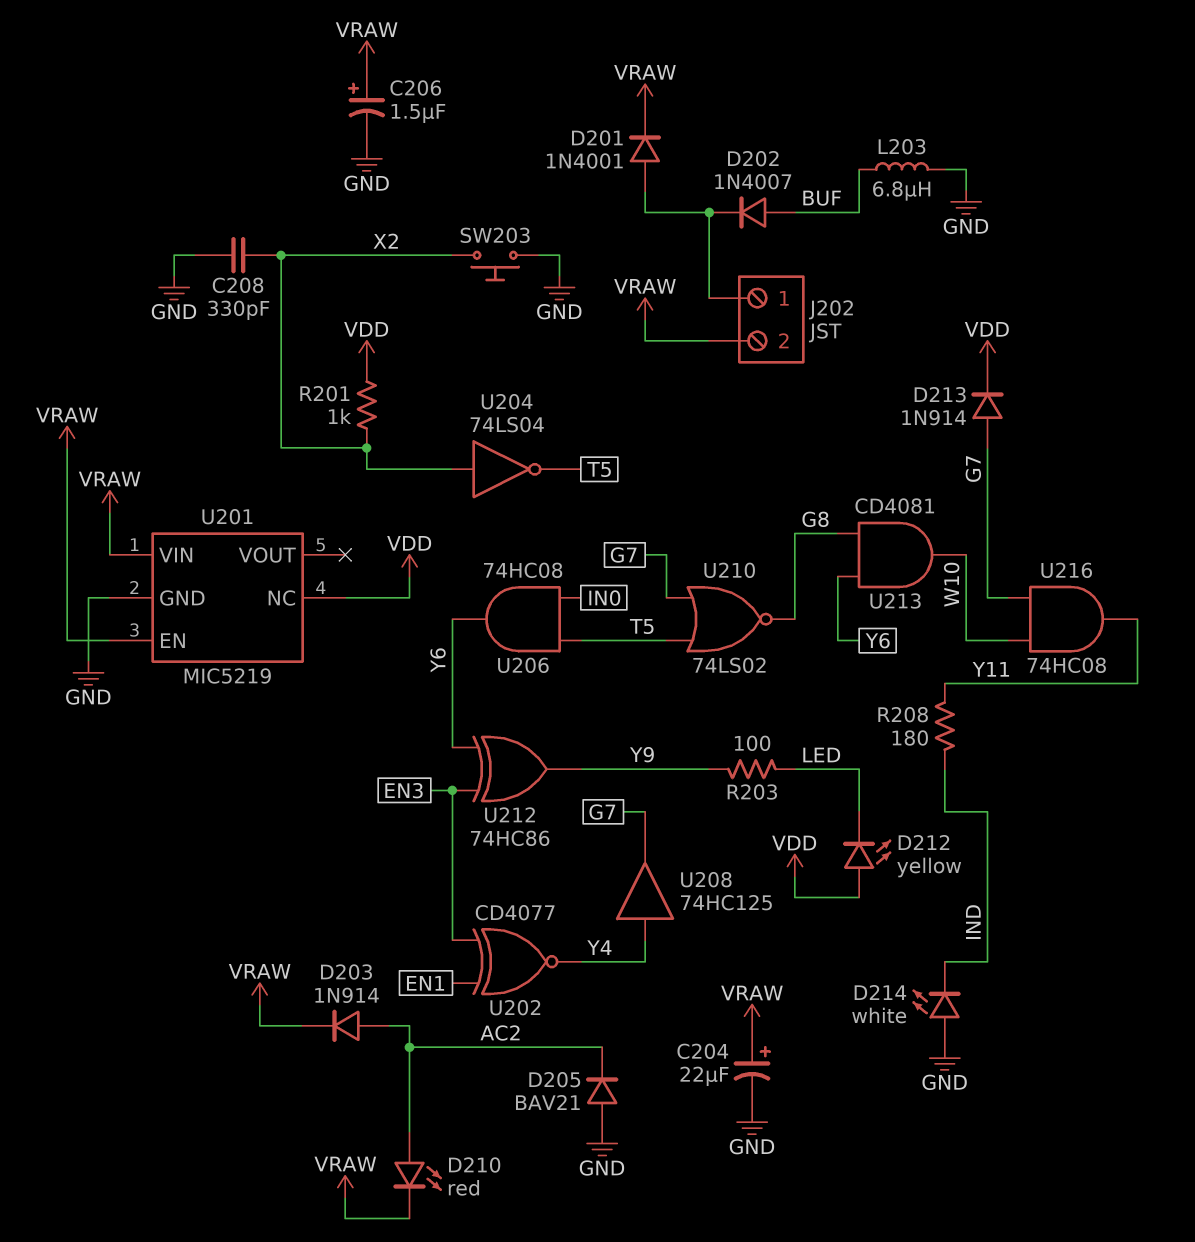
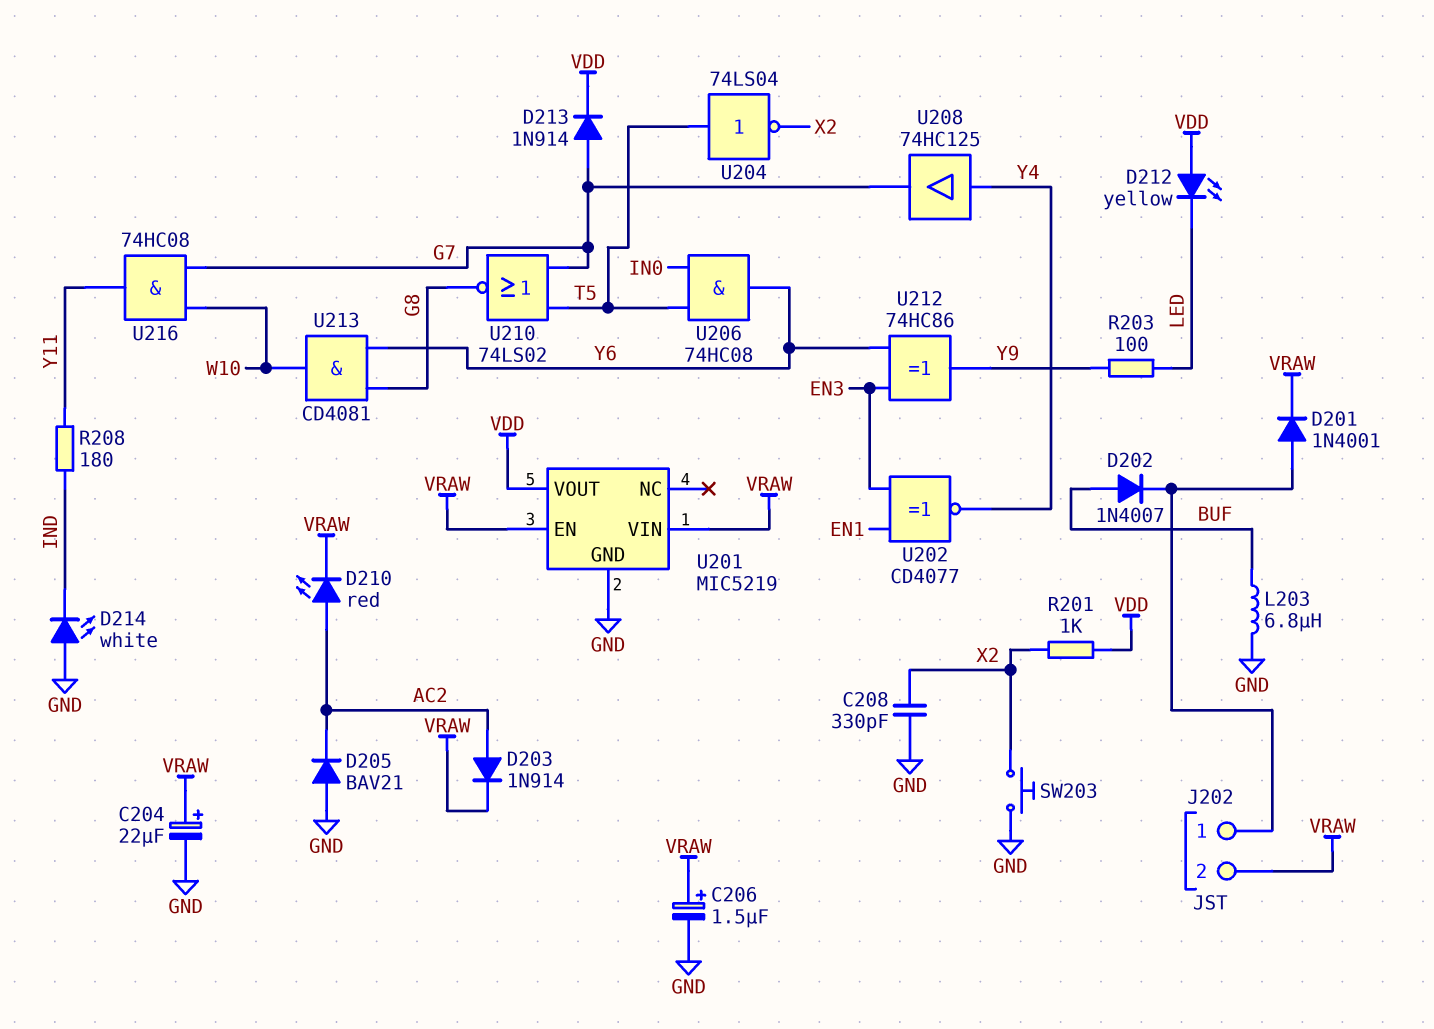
U201 pin NC: VDD -> none
U201 pin VOUT: none -> VDD
U204: NOT 74LS04 (in X2, out T5) -> NOT 74LS04 (in T5, out X2)

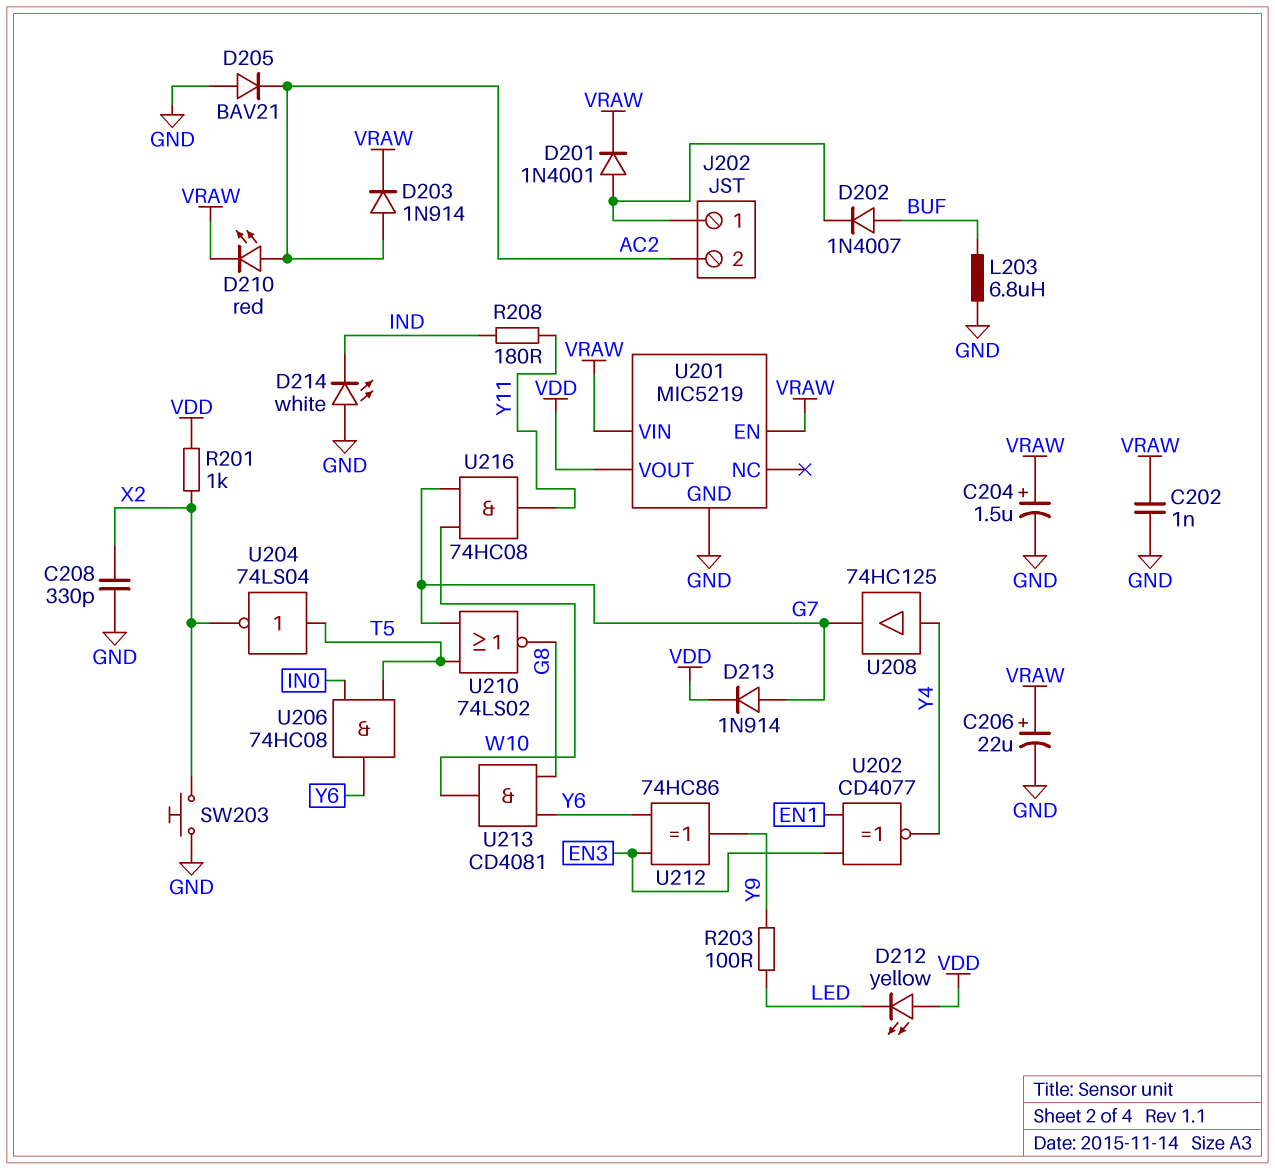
C202: none -> 1nF (GND, VRAW)
C204: 22uF (plus VRAW, minus GND) -> 1.5uF (plus VRAW, minus GND)
C206: 1.5uF (plus VRAW, minus GND) -> 22uF (plus VRAW, minus GND)
J202 pin 2: VRAW -> AC2

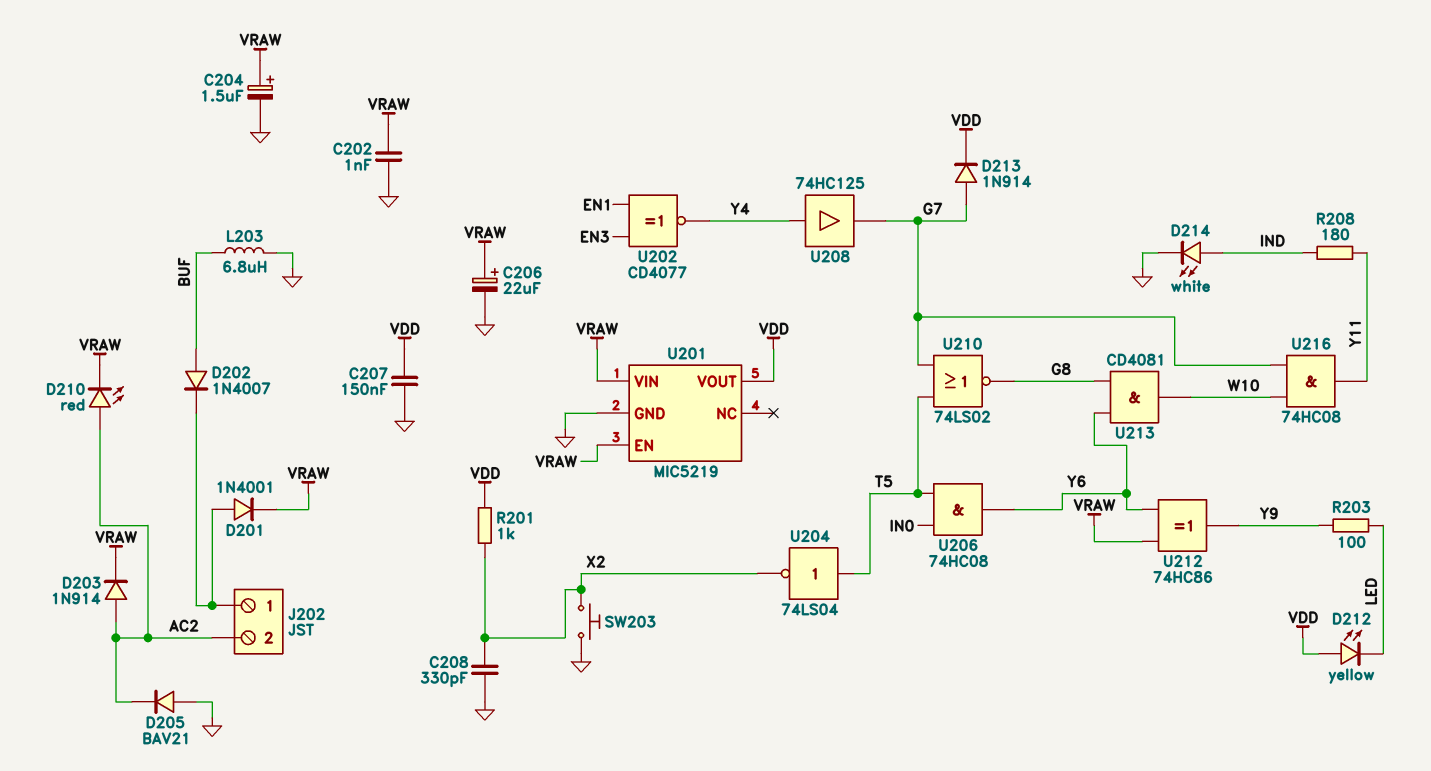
C207: none -> 150nF (GND, VDD)
D214: LED white (A GND, K IND) -> LED white (A IND, K GND)
U212: XOR 74HC86 (in EN3, in Y6, out Y9) -> XOR 74HC86 (in VRAW, in Y6, out Y9)

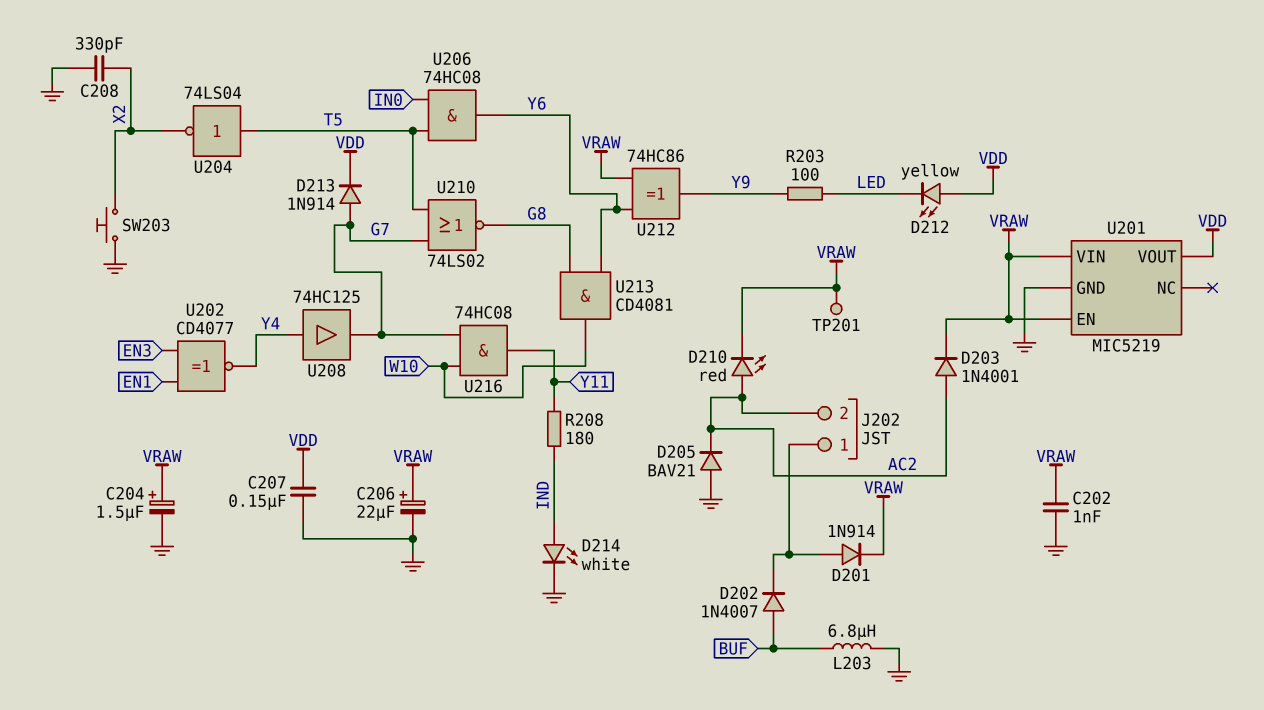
D201: diode 1N4001 (A J202/1, K VRAW) -> diode 1N914 (A J202/1, K VRAW)
D203: diode 1N914 (A AC2, K VRAW) -> diode 1N4001 (A AC2, K VRAW)
R201: 1k (VDD, X2) -> none
TP201: none -> test point (VRAW)

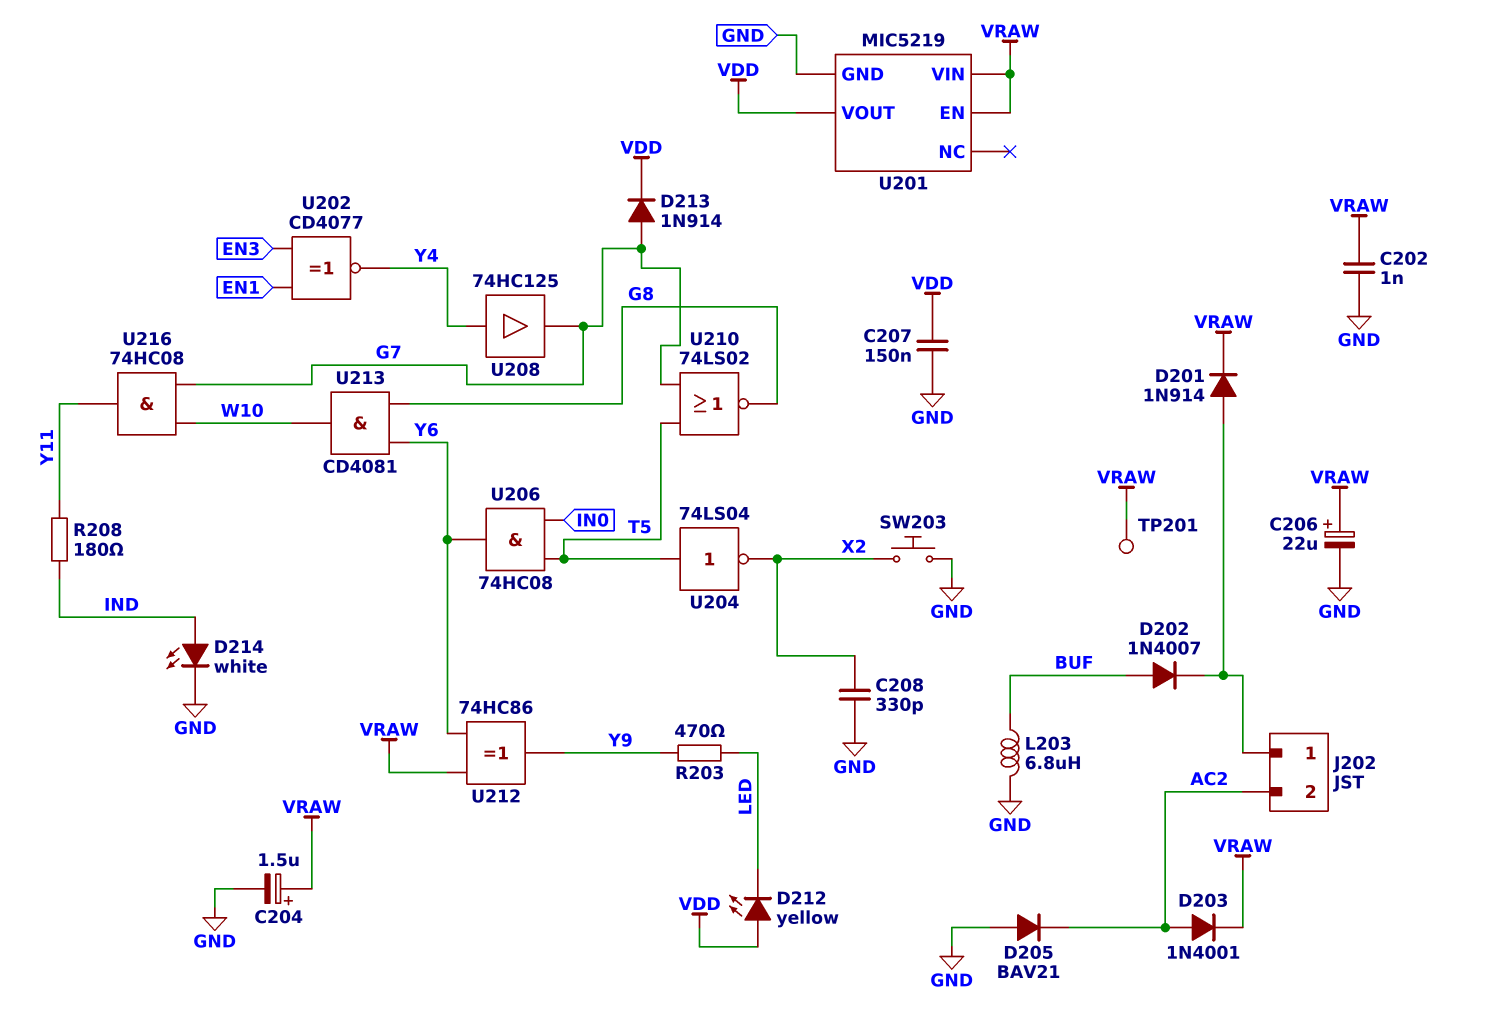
D210: LED red (A AC2, K VRAW) -> none
R203: 100 (LED, Y9) -> 470 (LED, Y9)

